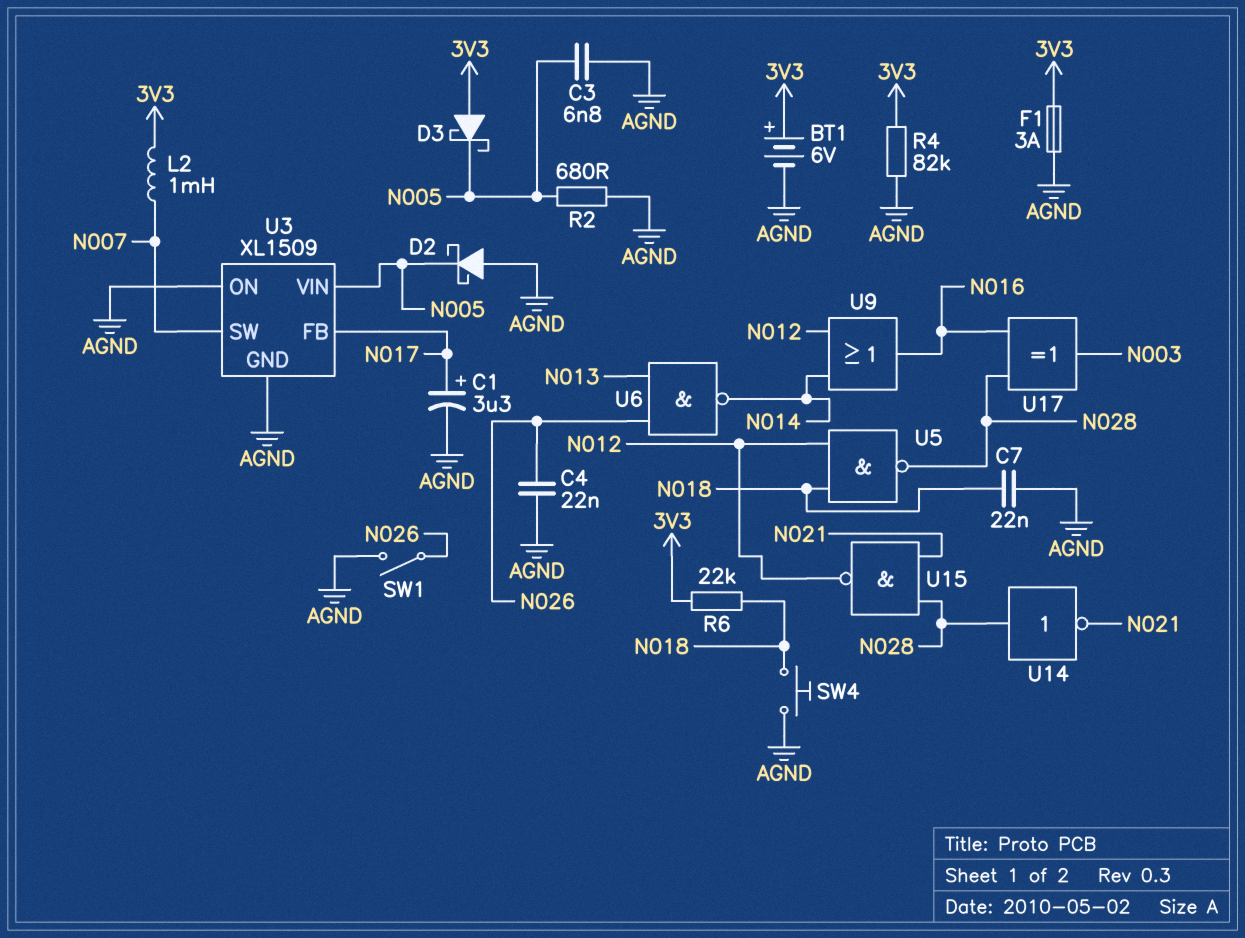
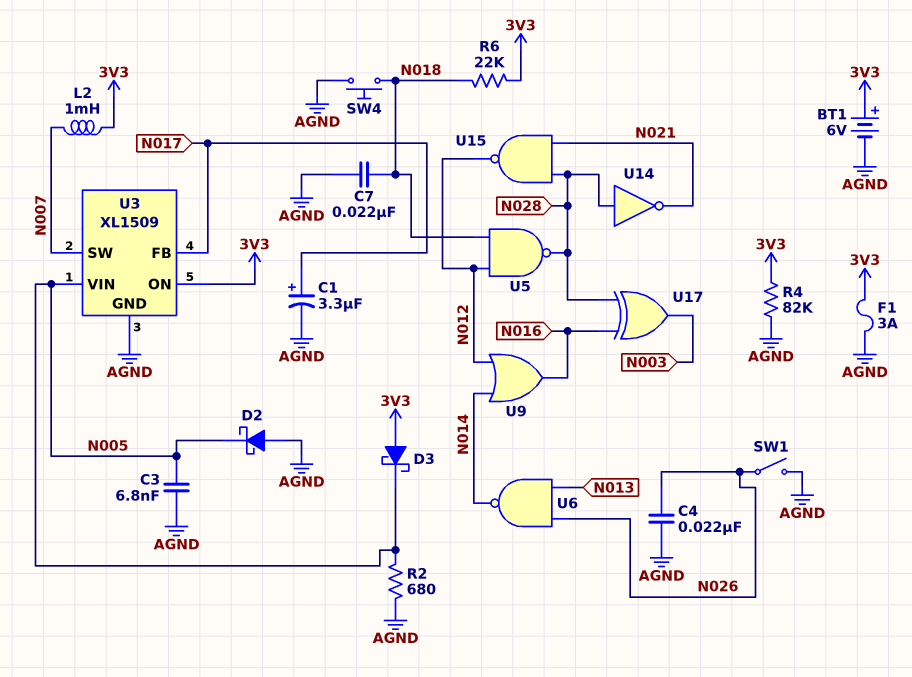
U3 pin ON: AGND -> 3V3

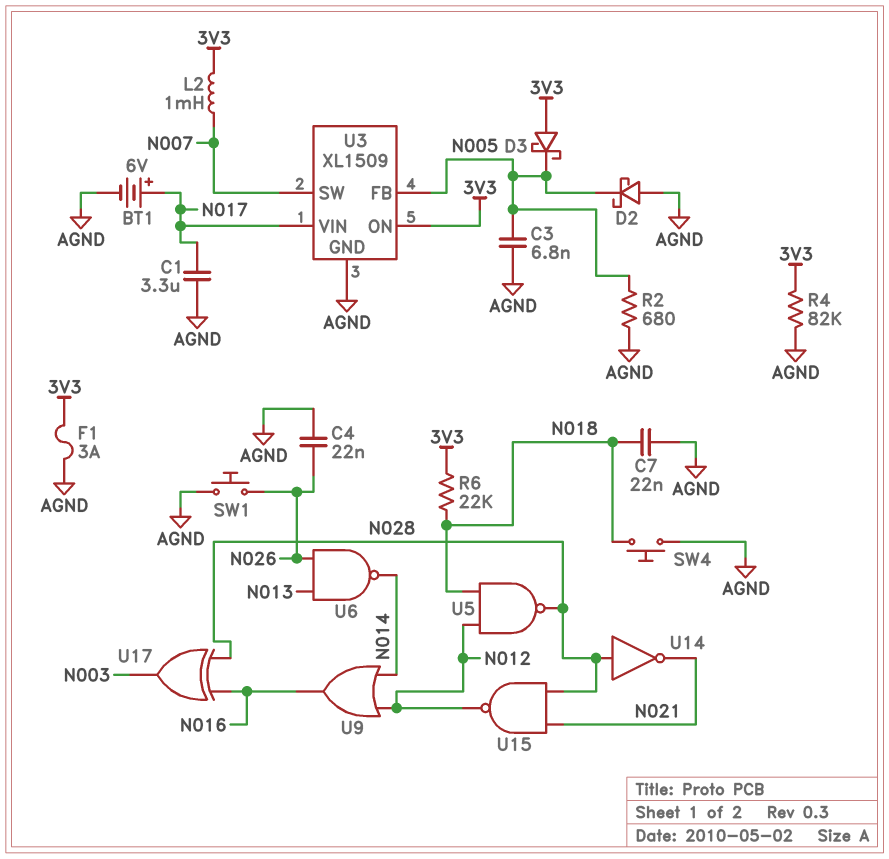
BT1: 6V (plus 3V3, minus AGND) -> 6V (plus N017, minus AGND)
C1: 3.3uF (plus N017, minus AGND) -> 3.3uF (AGND, N017)
SW1: switch (AGND, N026) -> button (AGND, N026)
U3 pin FB: N017 -> N005
U3 pin VIN: N005 -> N017

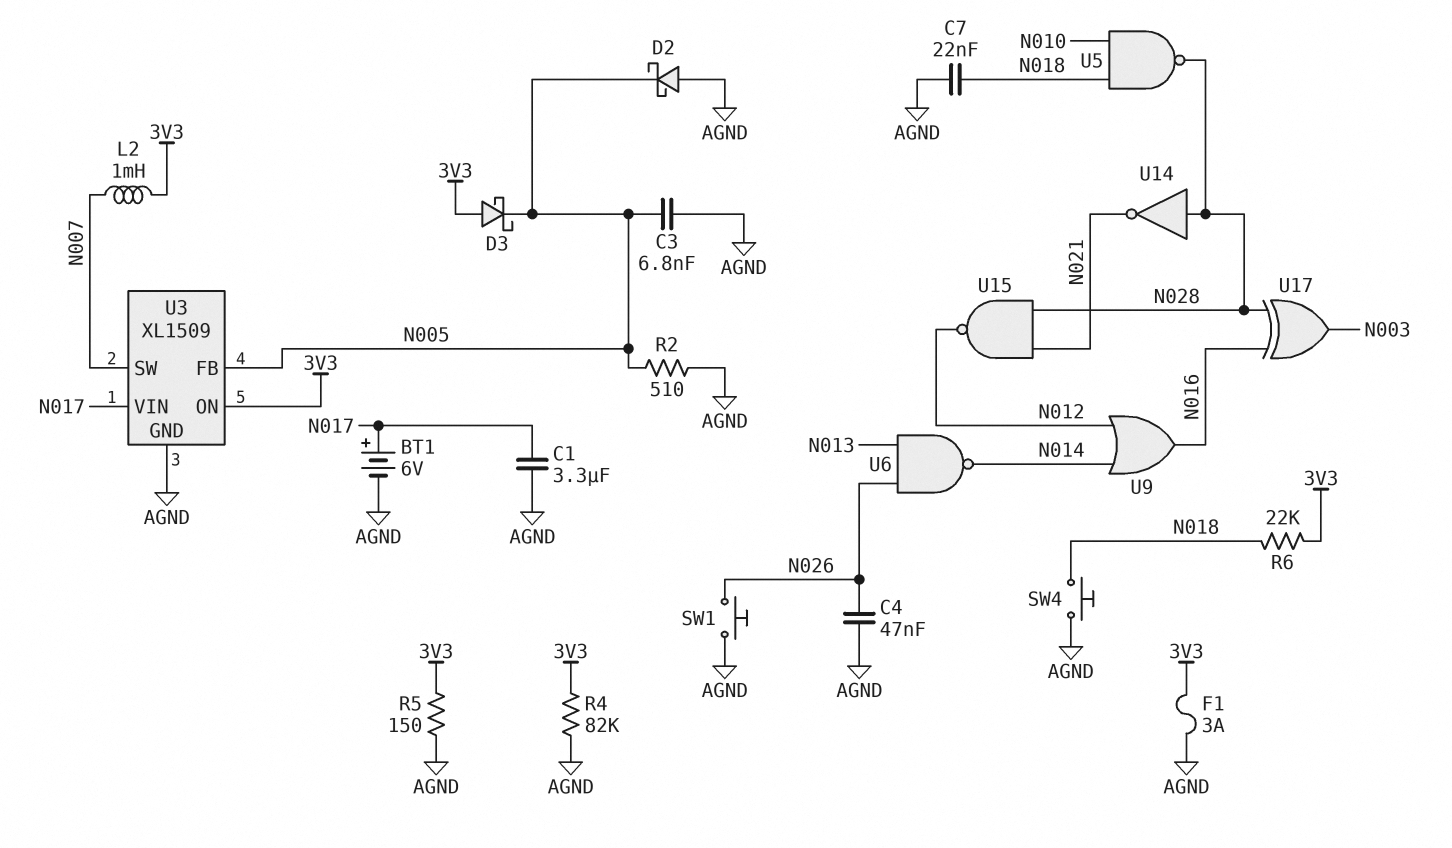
C4: 22nF (AGND, N026) -> 47nF (AGND, N026)
R2: 680 (AGND, N005) -> 510 (AGND, N005)
R5: none -> 150 (3V3, AGND)
U5: NAND (in N012, in N018, out N028) -> NAND (in N010, in N018, out N028)

